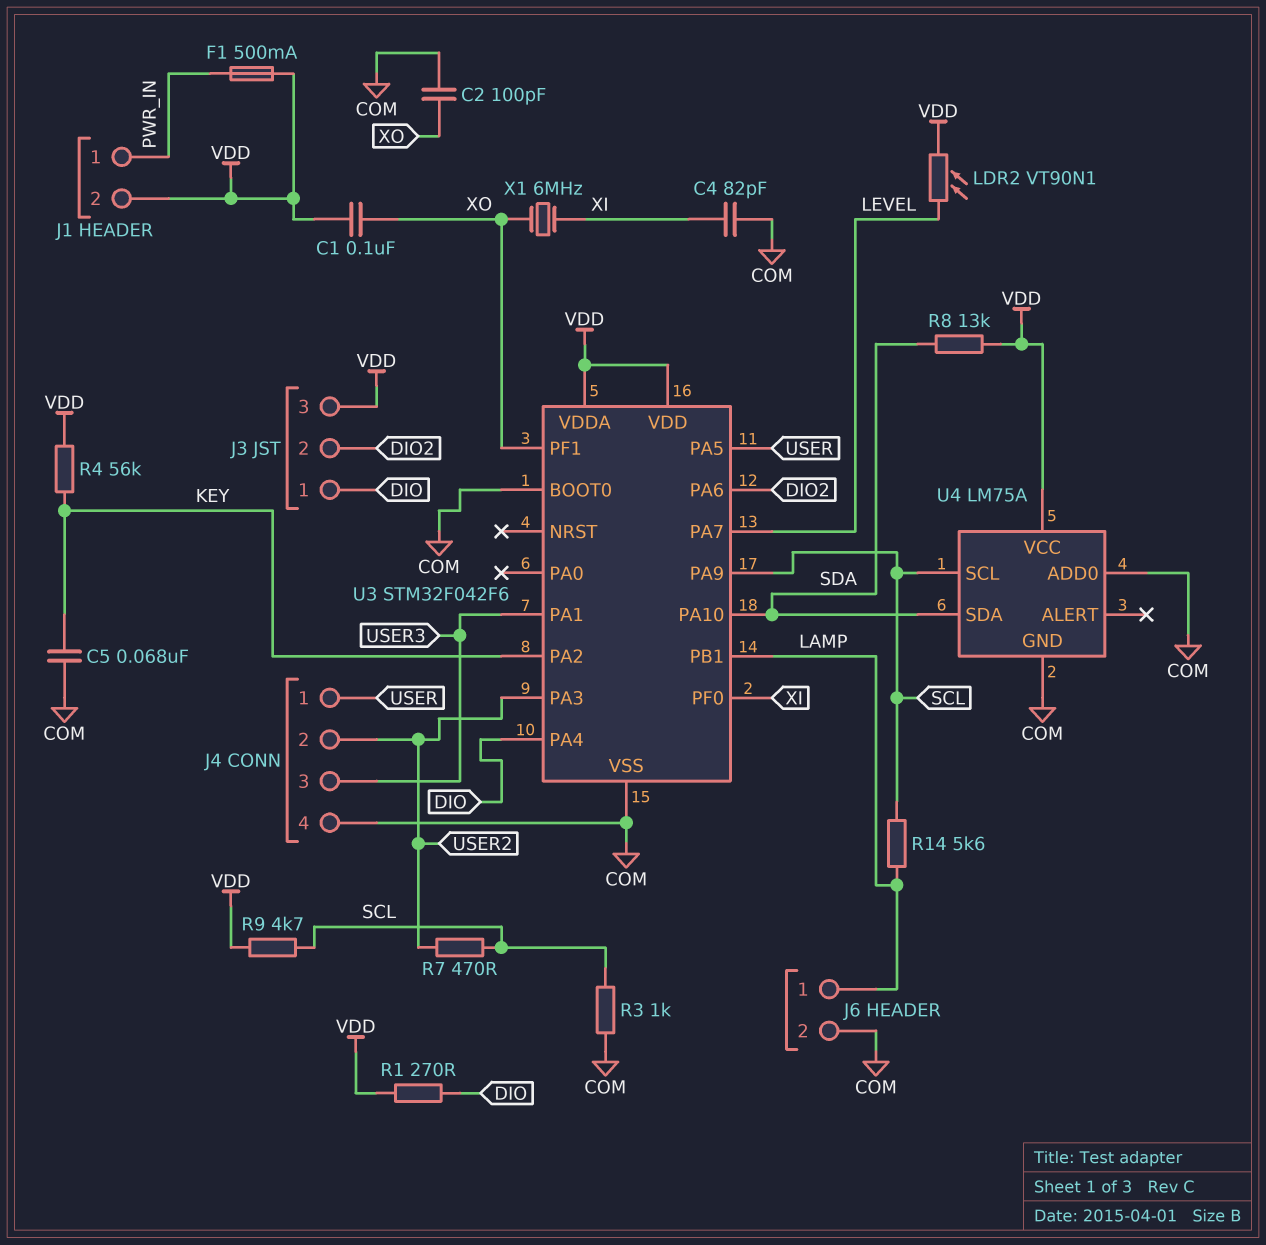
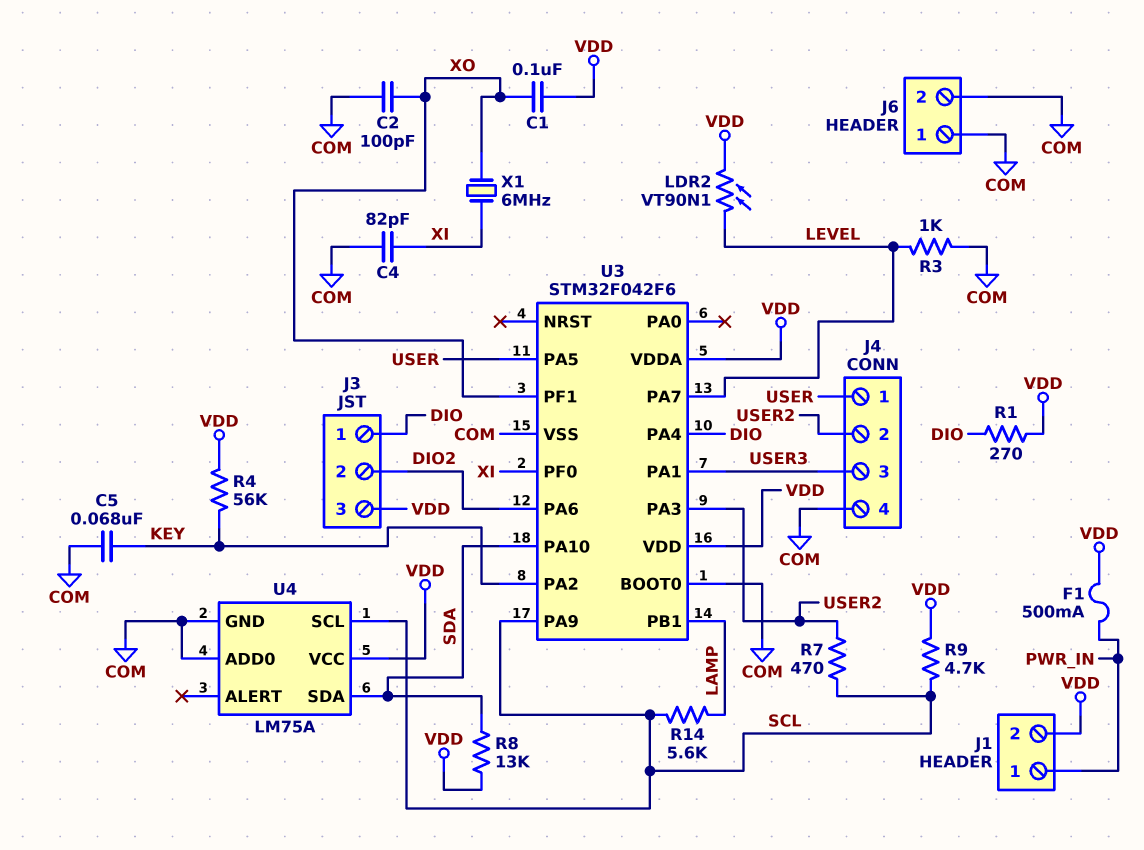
J6 pin 1: LAMP -> COM
R3: 1k (COM, SCL) -> 1k (COM, LEVEL)

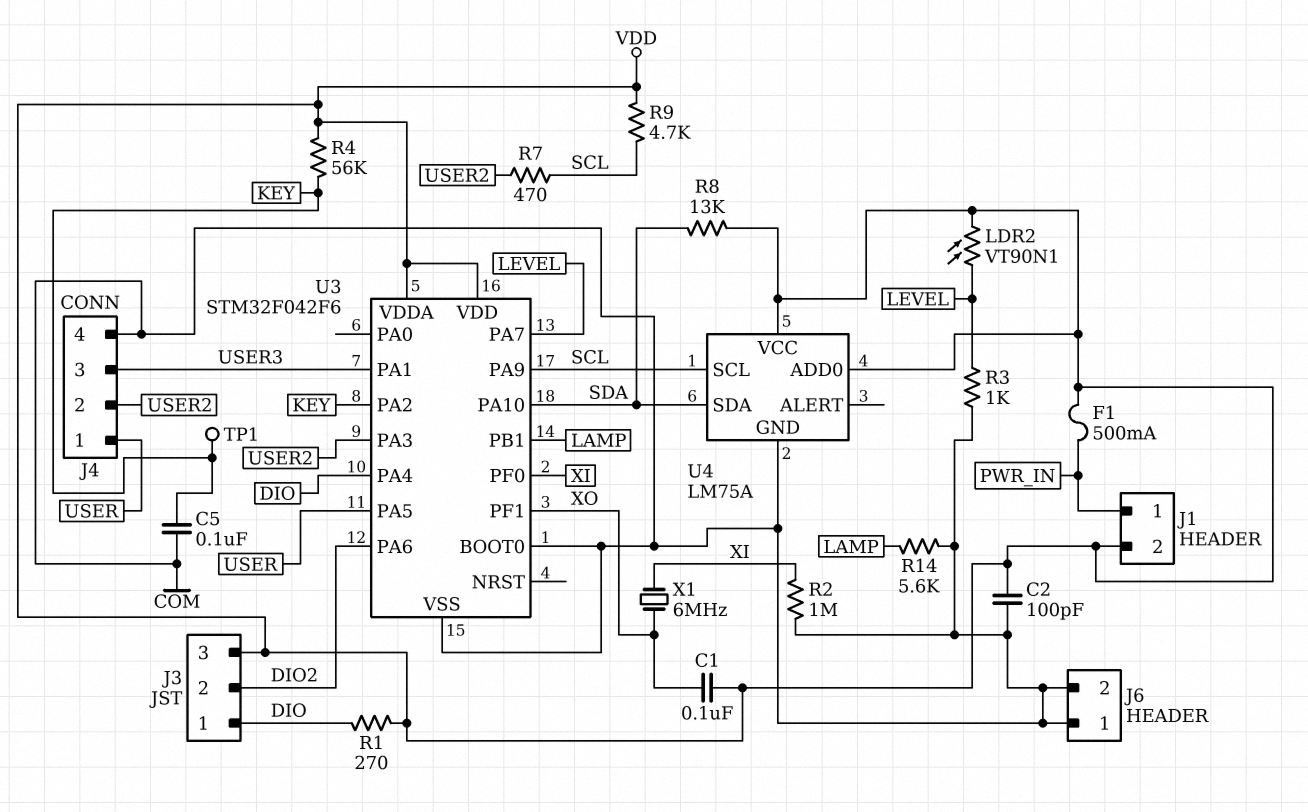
C2: 100pF (COM, XO) -> 100pF (COM, VDD)
C4: 82pF (COM, XI) -> none
C5: 68nF (COM, KEY) -> 100nF (COM, KEY)
R2: none -> 1M (COM, XI)
R14: 5.6k (LAMP, SCL) -> 5.6k (COM, LAMP)
TP1: none -> test point (KEY)
U4 pin ADD0: COM -> VDD

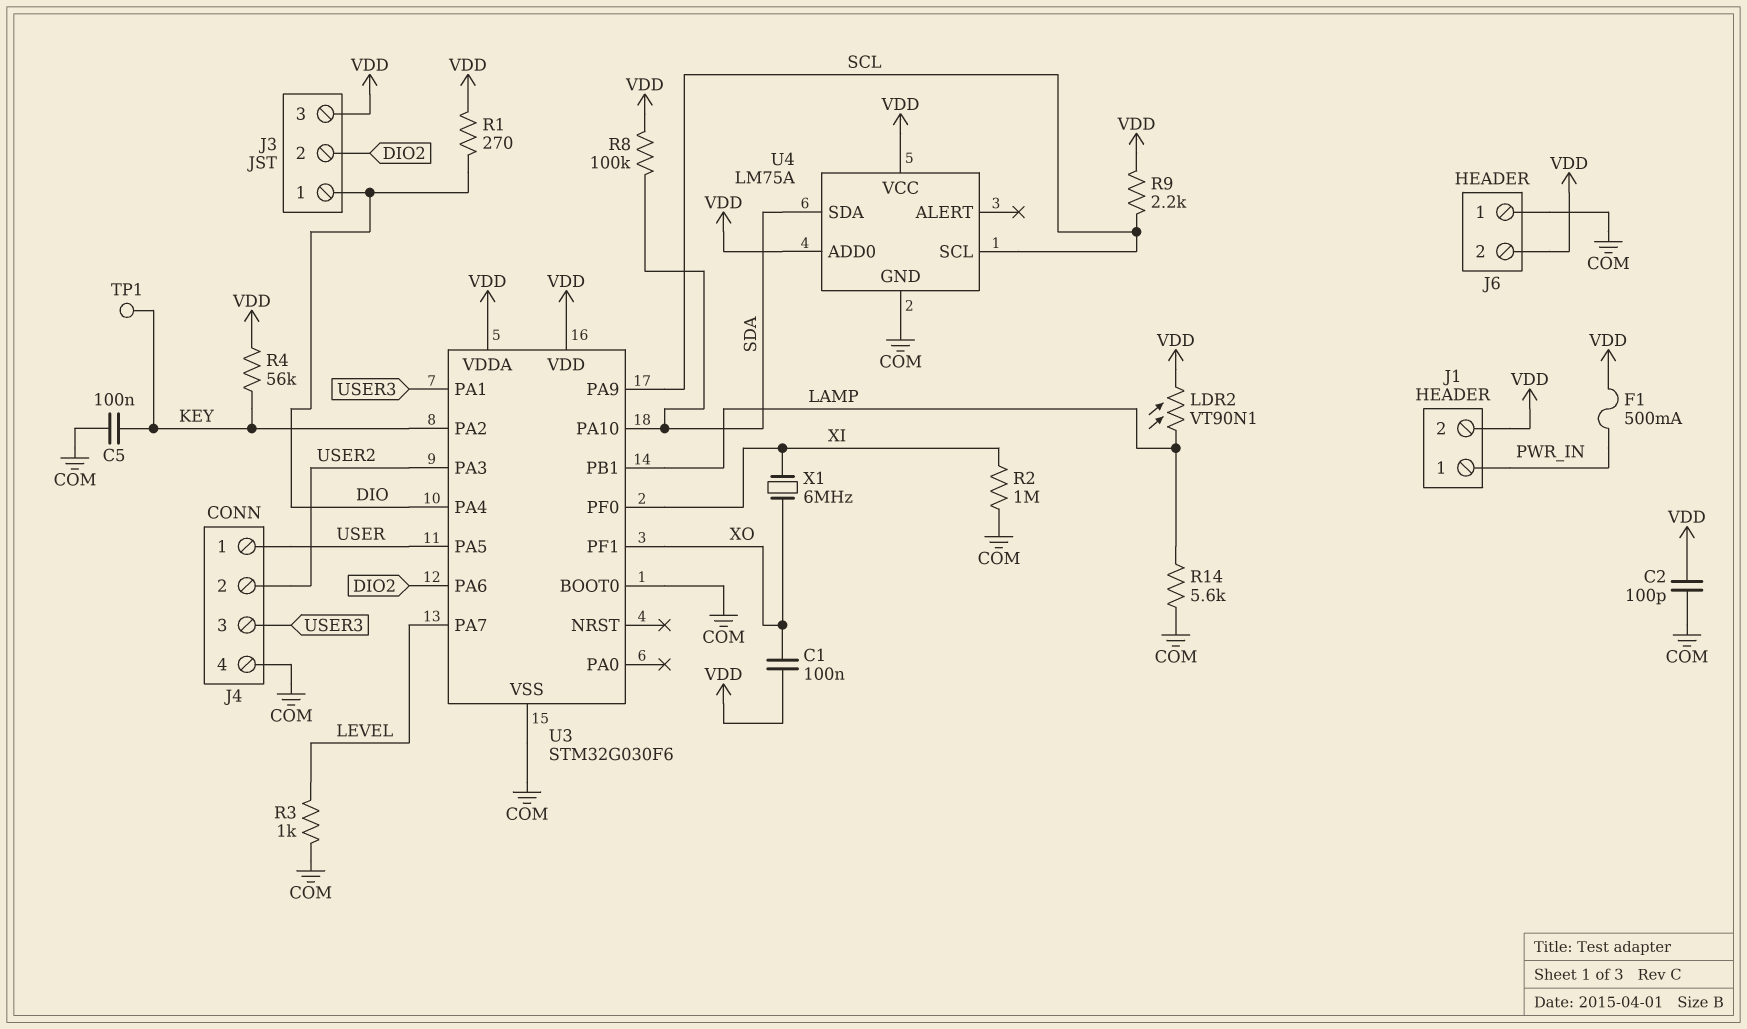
J6 pin 2: COM -> VDD
LDR2: VT90N1 (LEVEL, VDD) -> VT90N1 (LAMP, VDD)
R7: 470 (SCL, USER2) -> none
R8: 13k (SDA, VDD) -> 100k (SDA, VDD)
R9: 4.7k (SCL, VDD) -> 2.2k (SCL, VDD)
U3: STM32F042F6 -> STM32G030F6

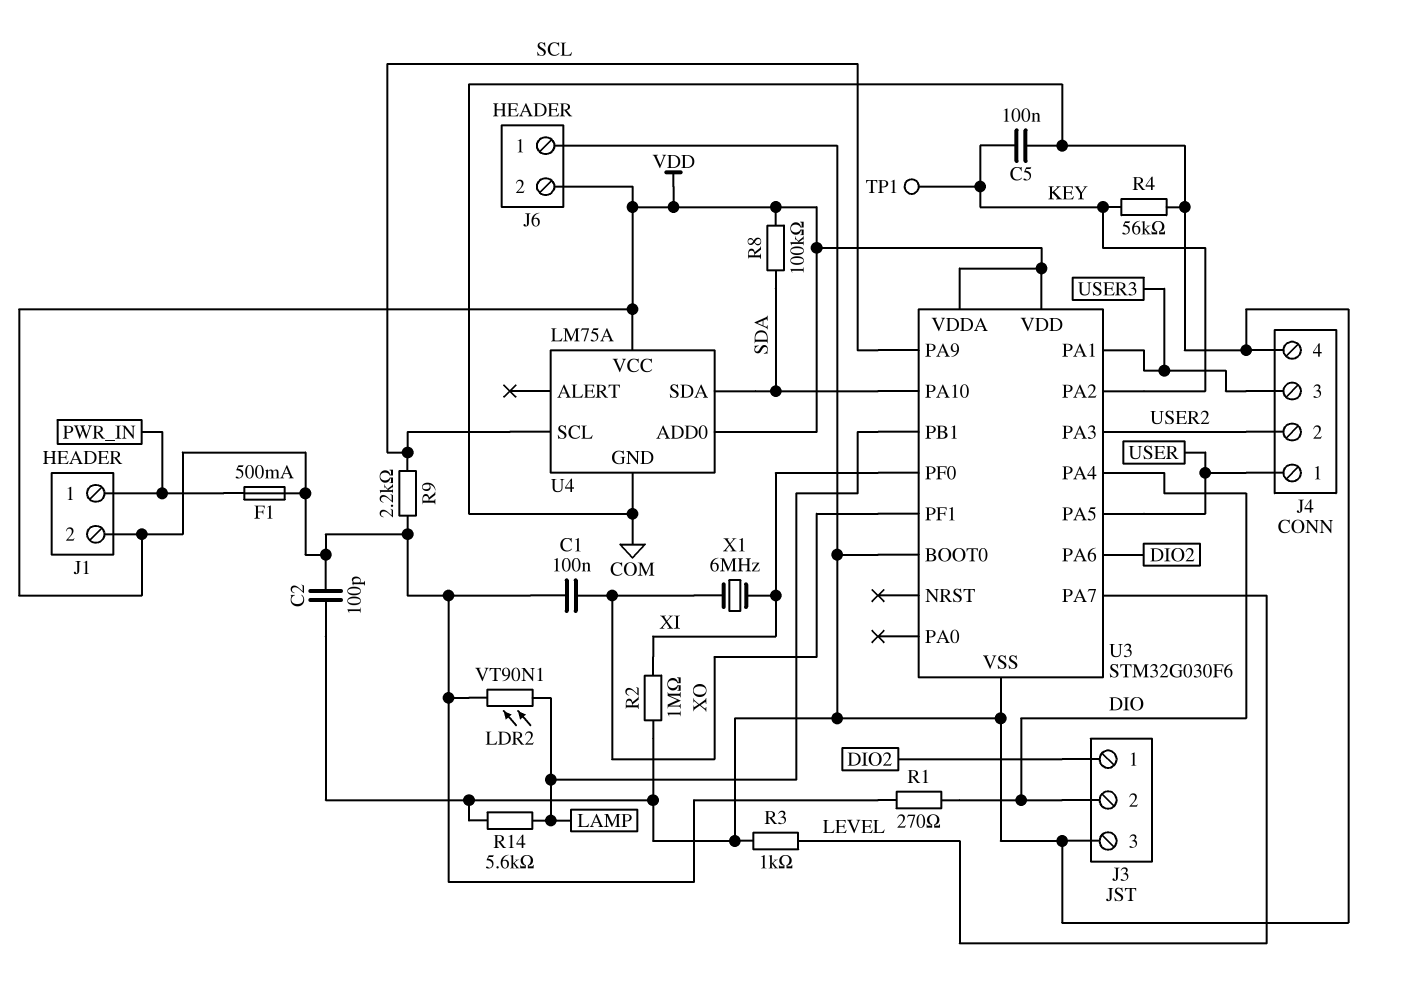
J3 pin 1: DIO -> DIO2
J3 pin 2: DIO2 -> DIO
J3 pin 3: VDD -> COM
R4: 56k (KEY, VDD) -> 56k (COM, KEY)

